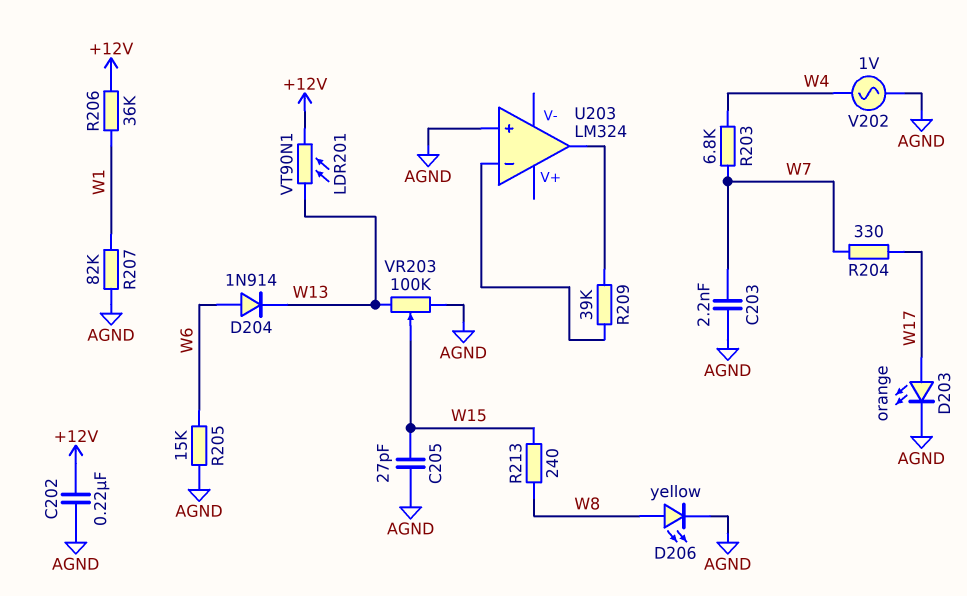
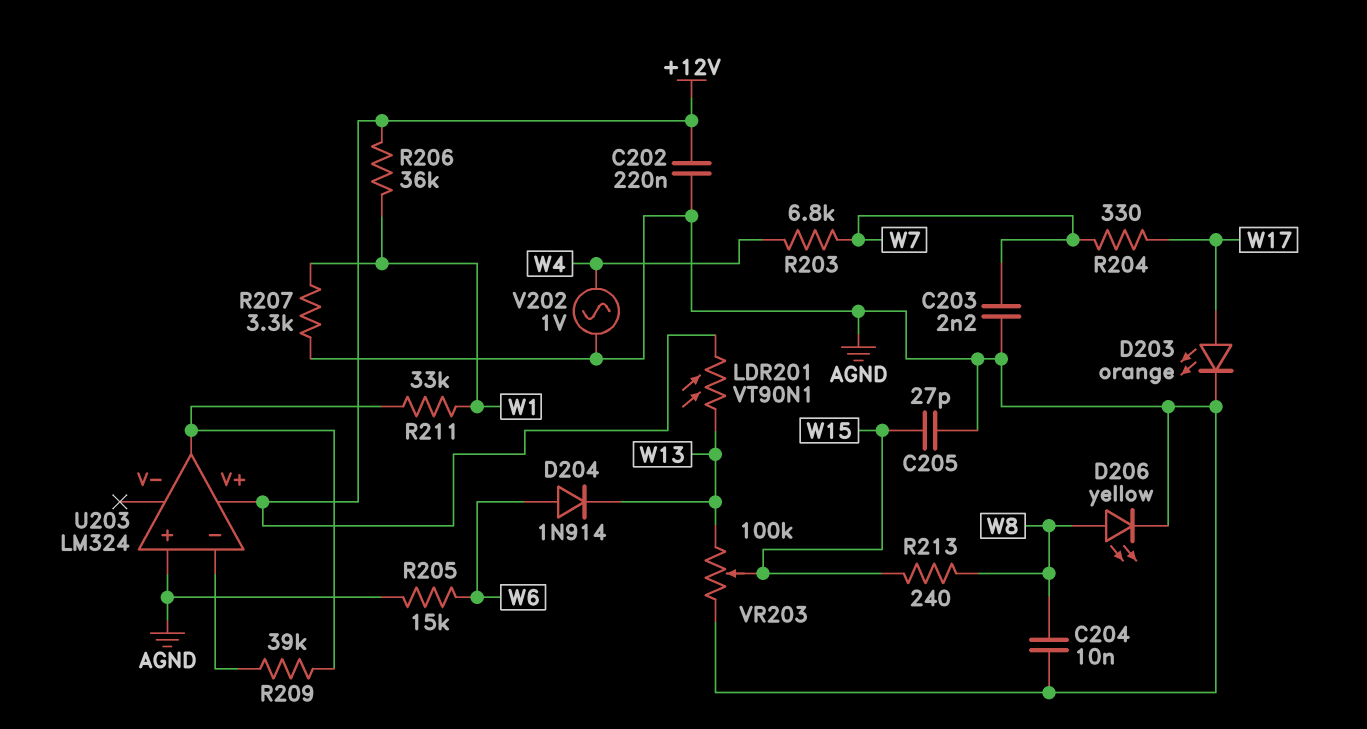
C204: none -> 10nF (AGND, W8)
R207: 82k (AGND, W1) -> 3.3k (AGND, W1)
R211: none -> 33k (U203/out, W1)
U203 pin V+: none -> +12V

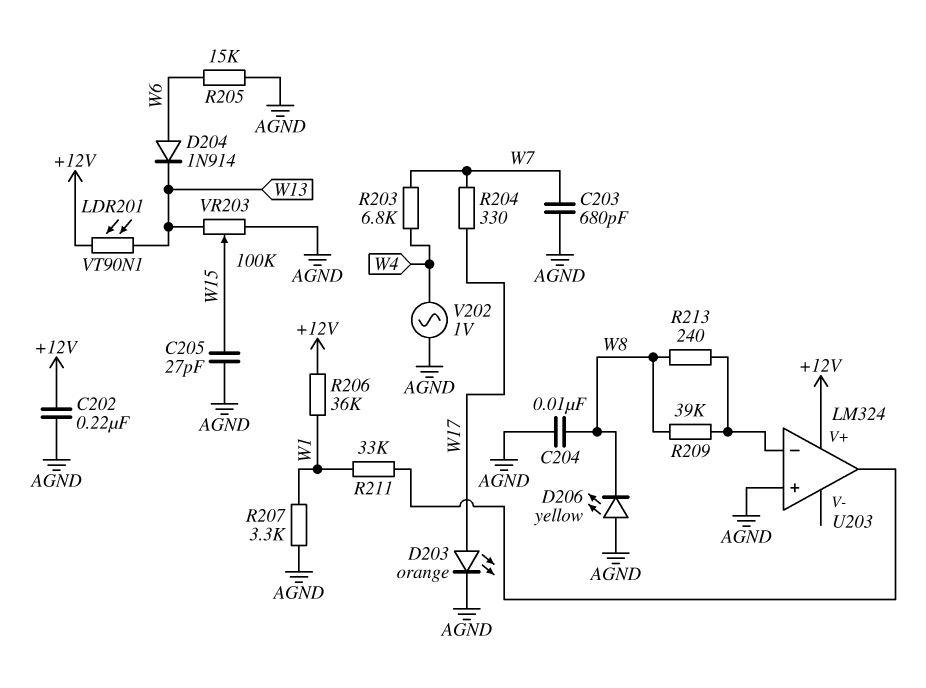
C203: 2.2nF (AGND, W7) -> 680pF (AGND, W7)
D206: LED yellow (A W8, K AGND) -> LED yellow (A AGND, K W8)
R209: 39k (U203/in-, U203/out) -> 39k (U203/in-, W8)
R213: 240 (W8, W15) -> 240 (U203/in-, W8)

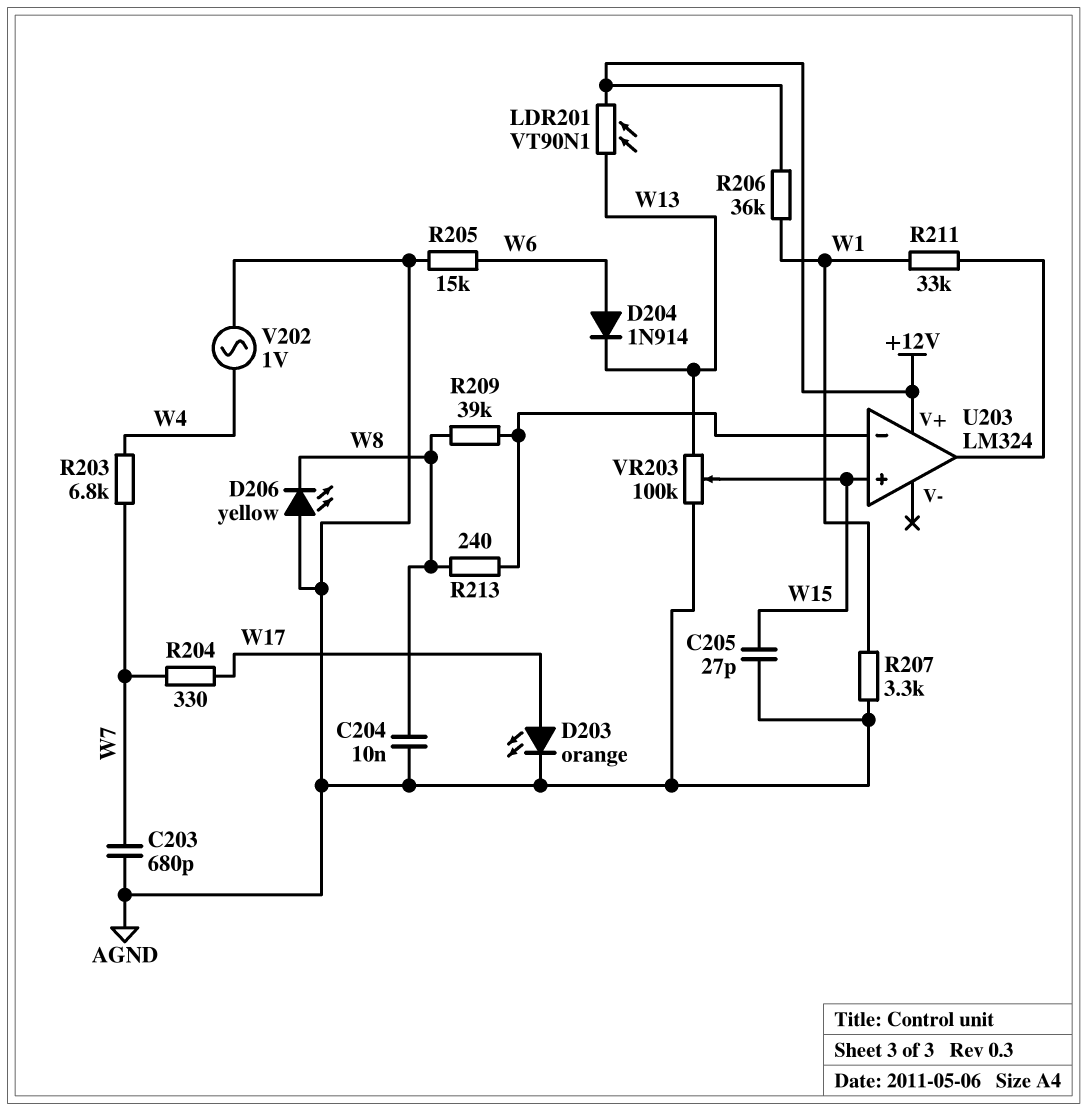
C202: 220nF (+12V, AGND) -> none
U203 pin in+: AGND -> W15

